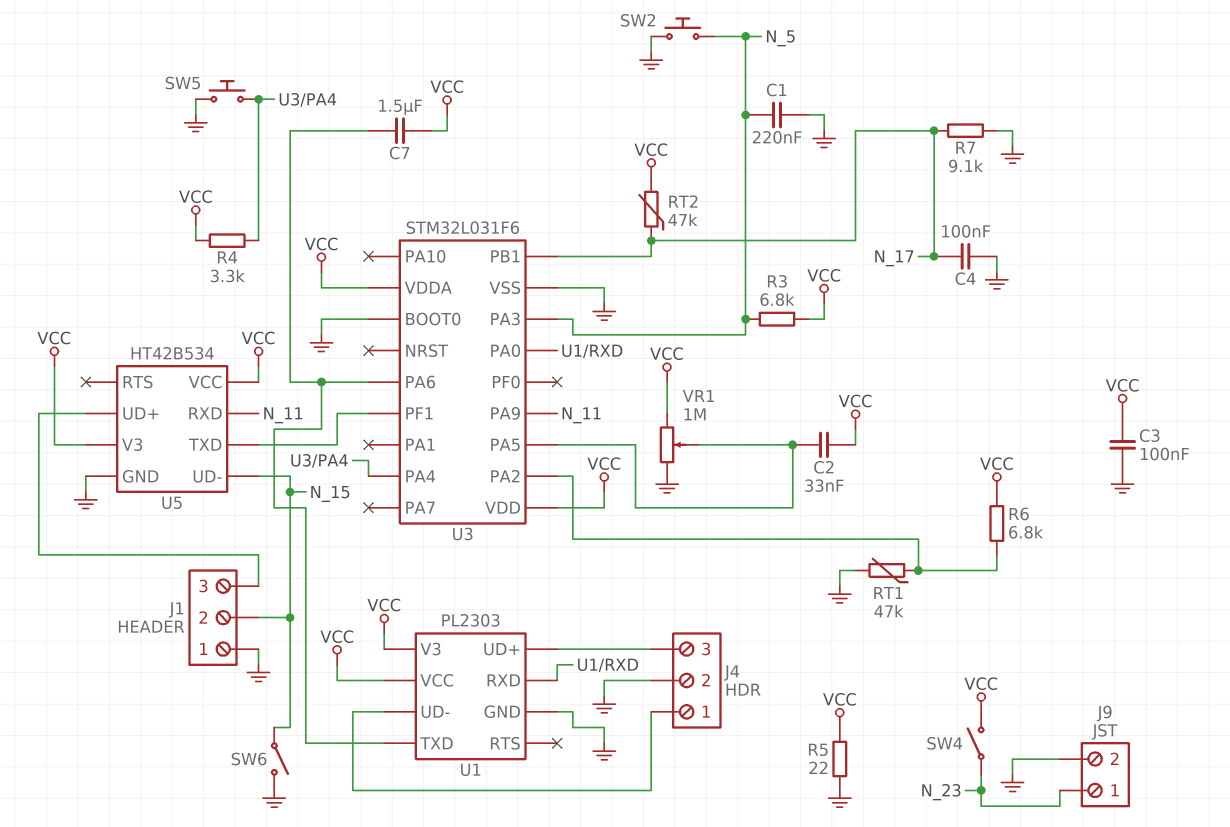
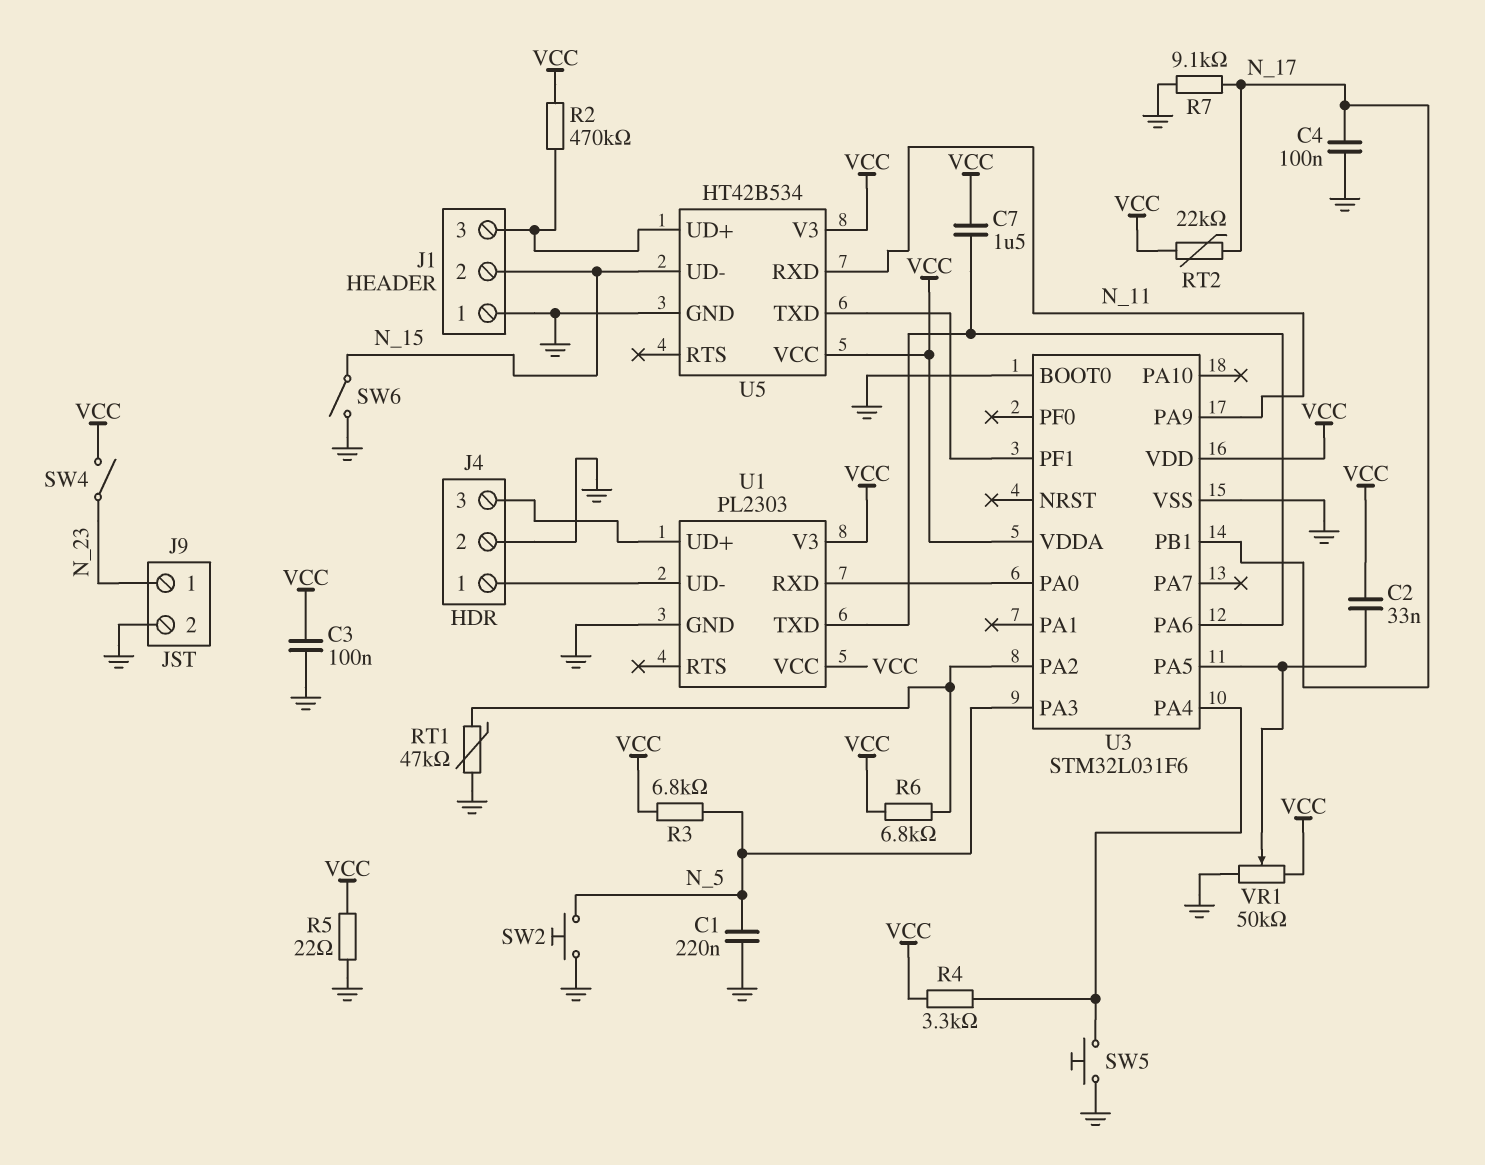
R2: none -> 470k (J1/3, VCC)
RT2: 47k (N_17, VCC) -> 22k (N_17, VCC)
VR1: 1M (GND, VCC, wiper U3/PA5) -> 50k (GND, VCC, wiper U3/PA5)

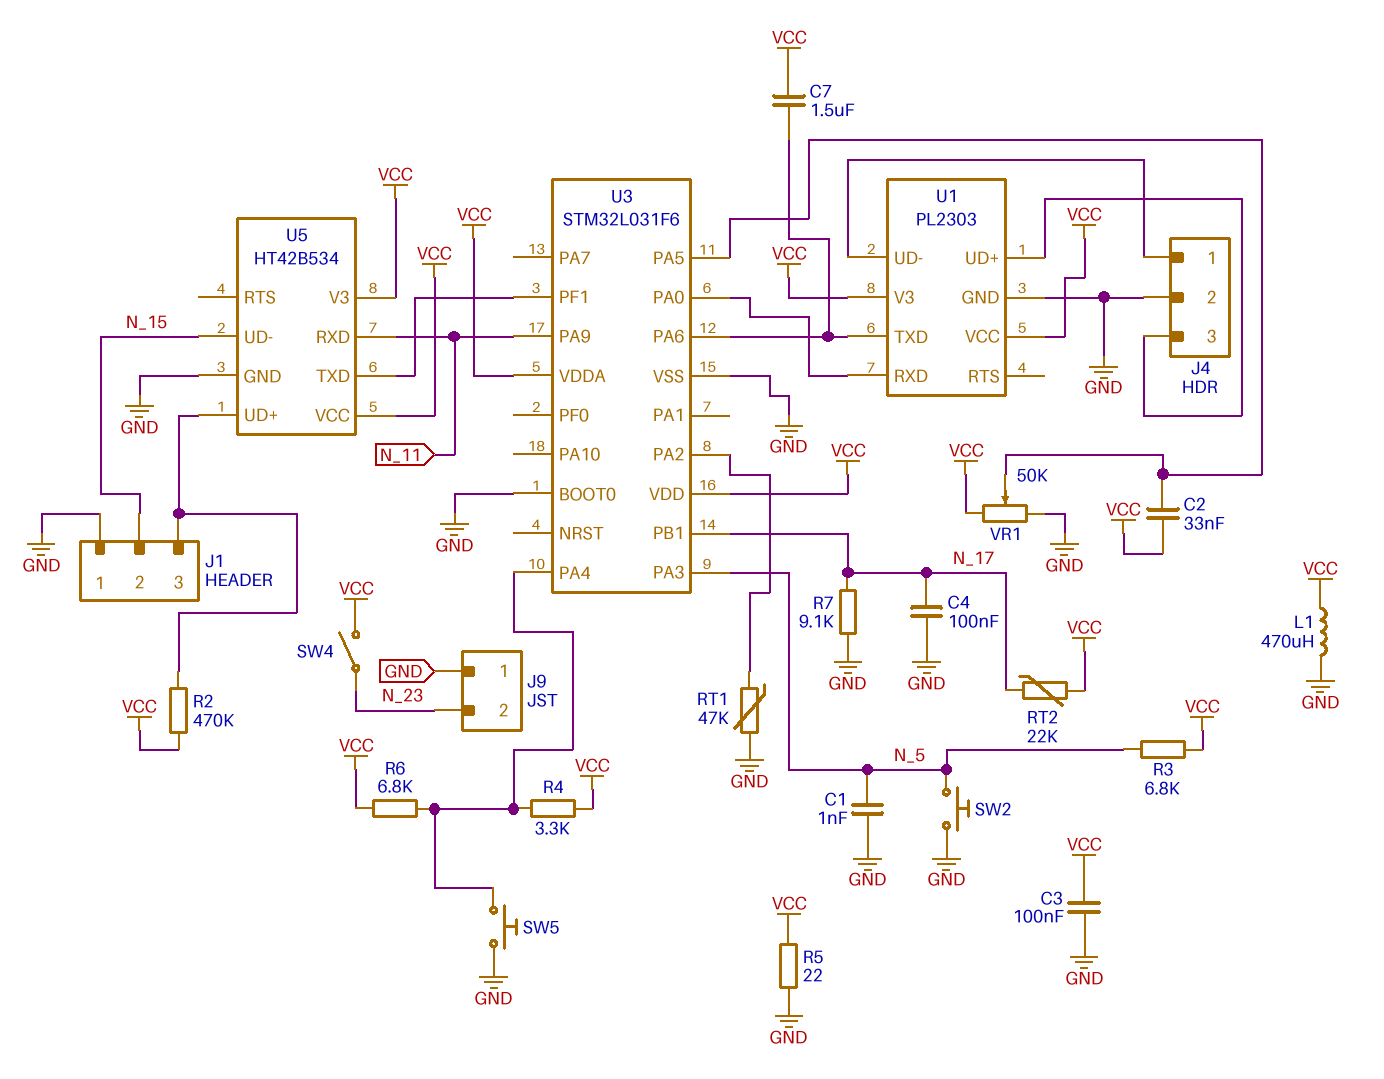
C1: 220nF (GND, N_5) -> 1nF (GND, N_5)
J9 pin 1: N_23 -> GND
J9 pin 2: GND -> N_23
L1: none -> 470uH (GND, VCC)
R6: 6.8k (U3/PA2, VCC) -> 6.8k (U3/PA4, VCC)
SW6: switch (GND, N_15) -> none

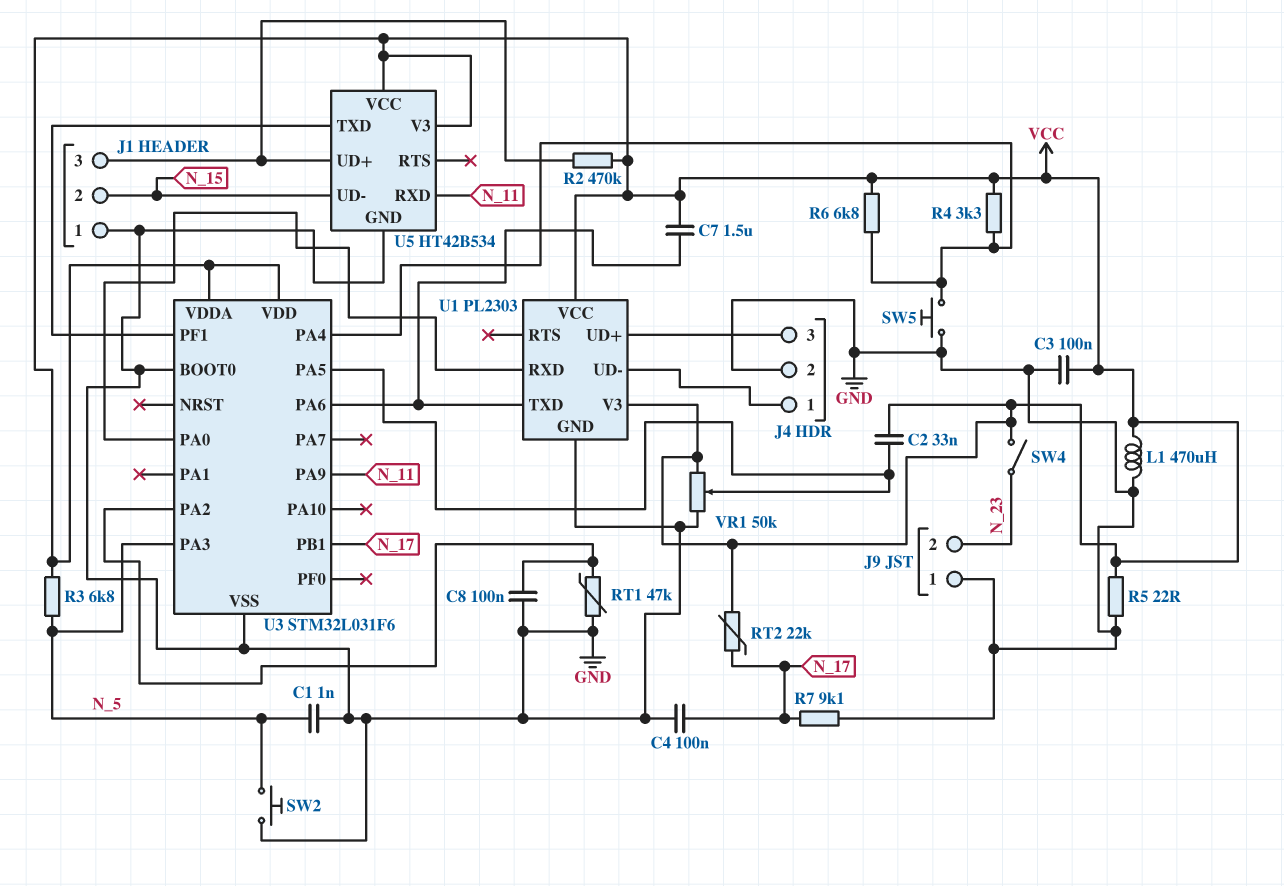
C8: none -> 100nF (GND, U3/PA2)

